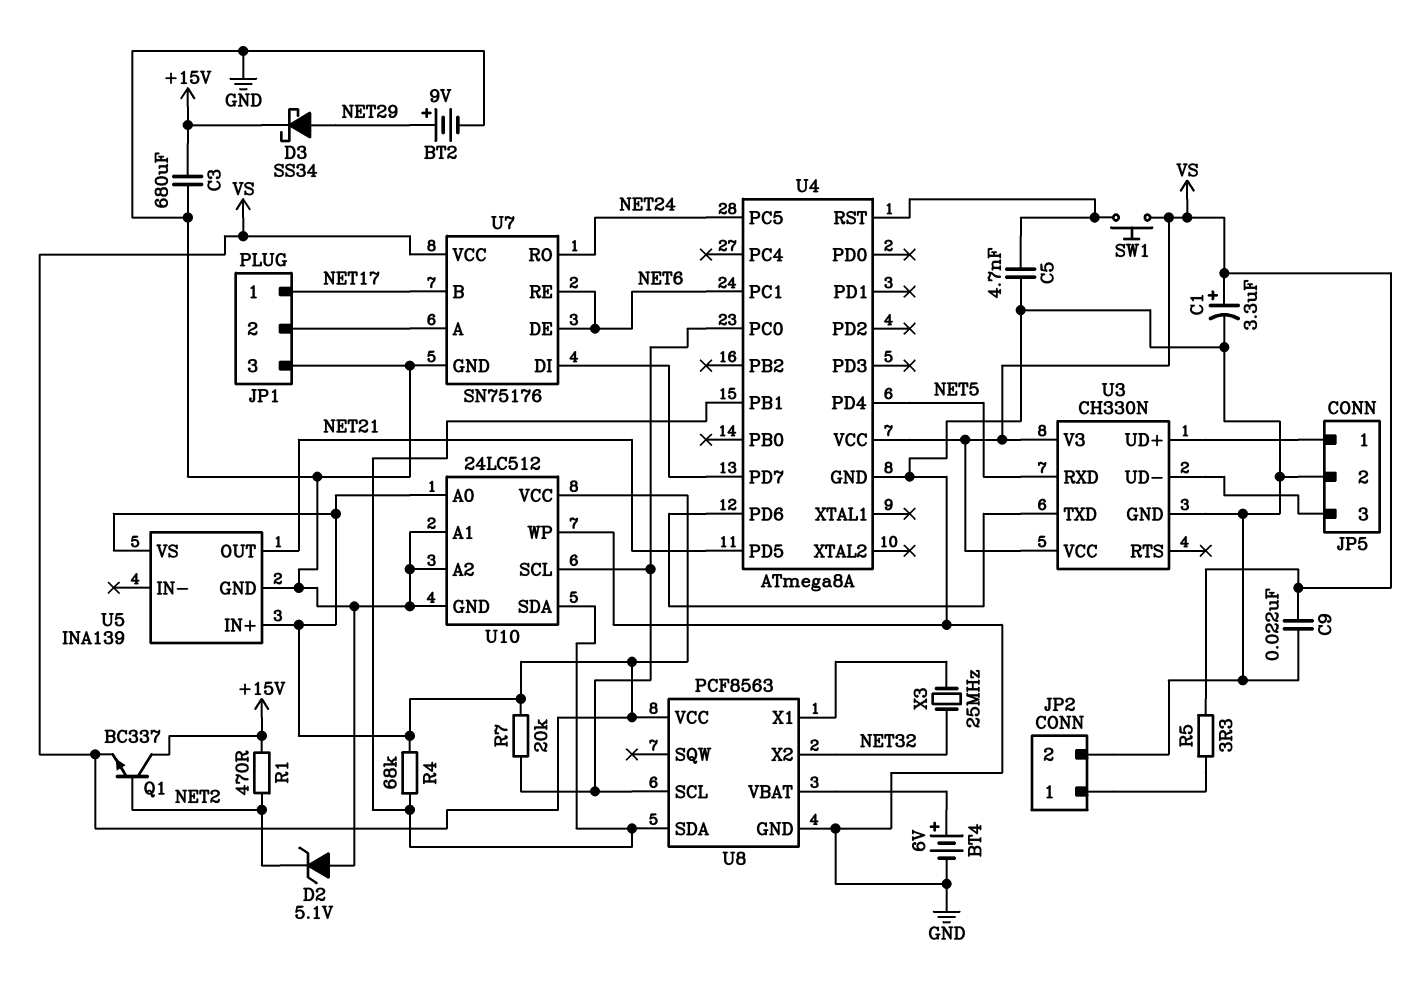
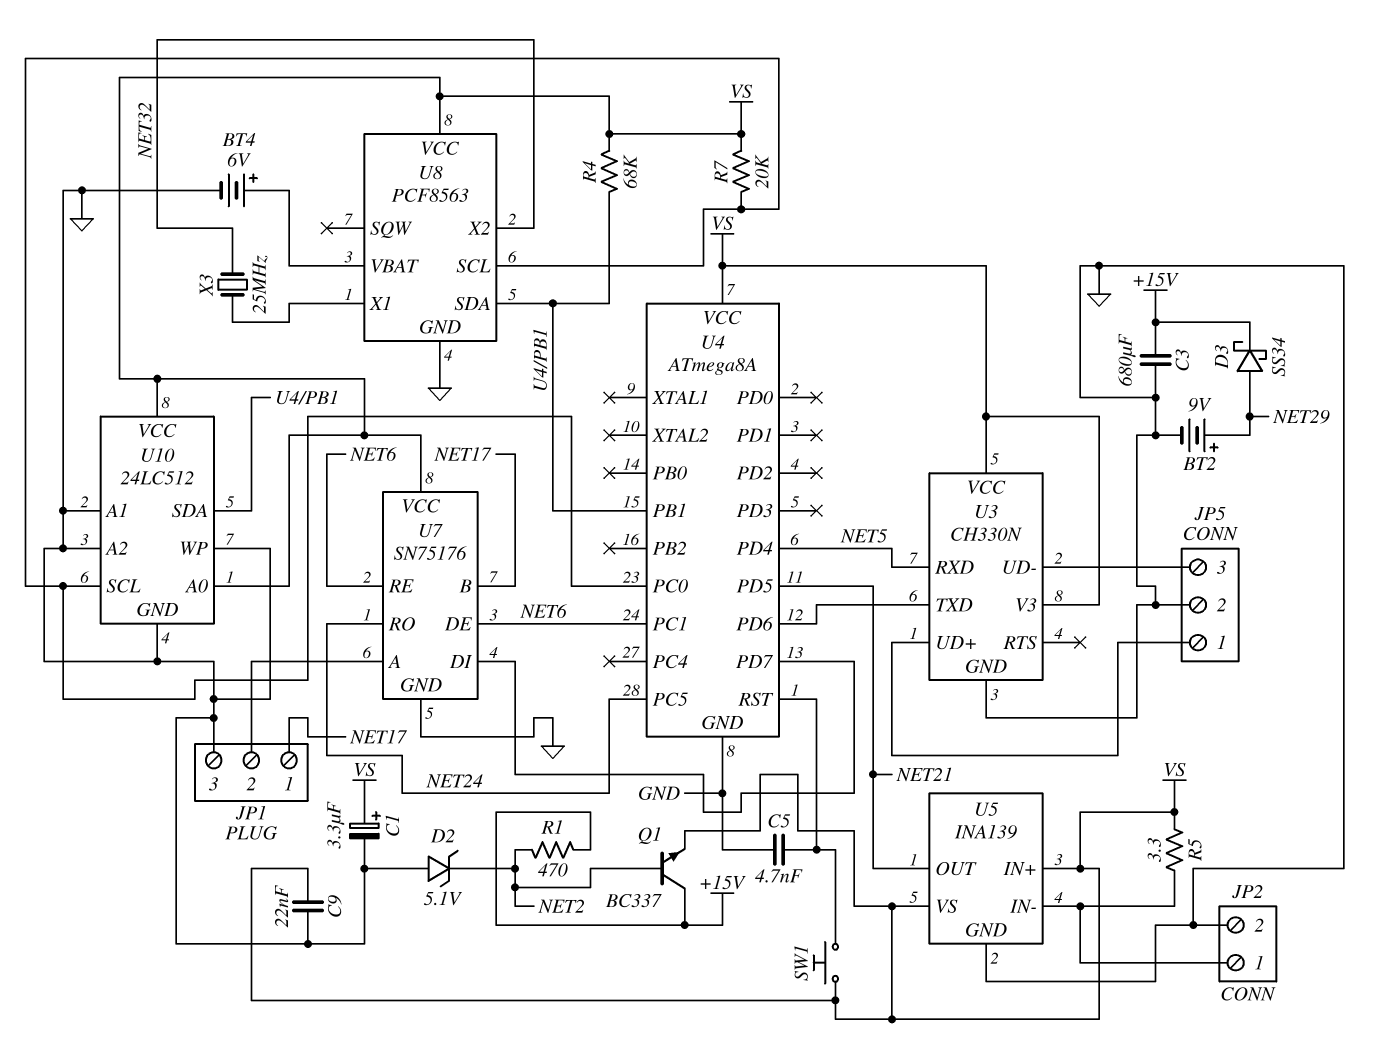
U5 pin IN-: none -> JP2/1

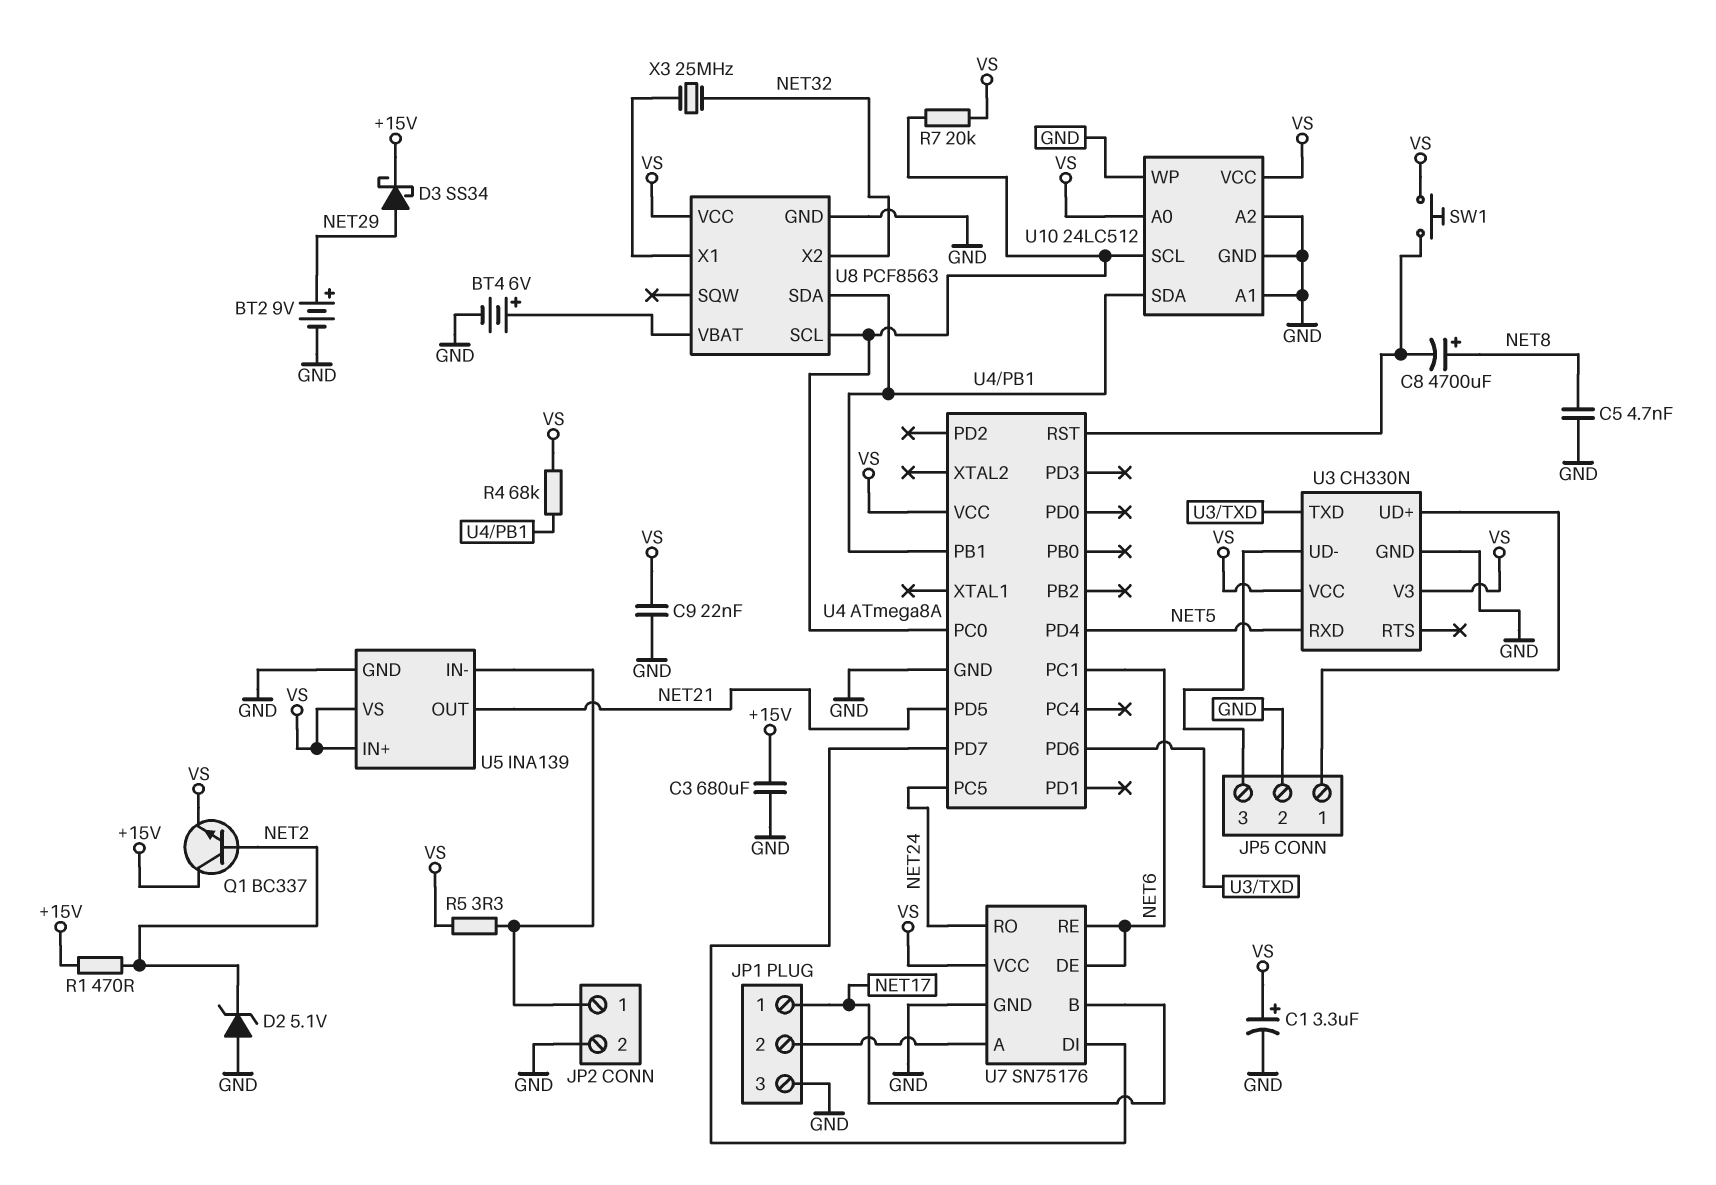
C5: 4.7nF (GND, U4/RST) -> 4.7nF (GND, NET8)
C8: none -> 4700uF (plus NET8, minus U4/RST)

